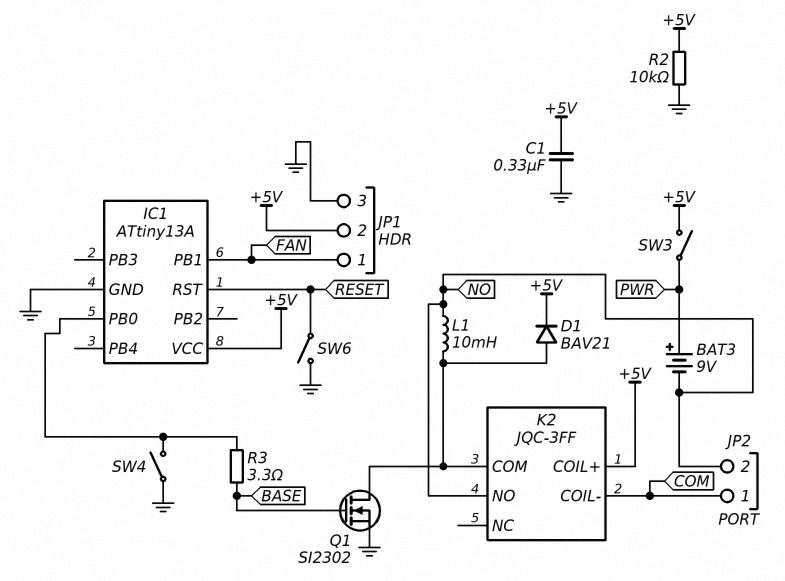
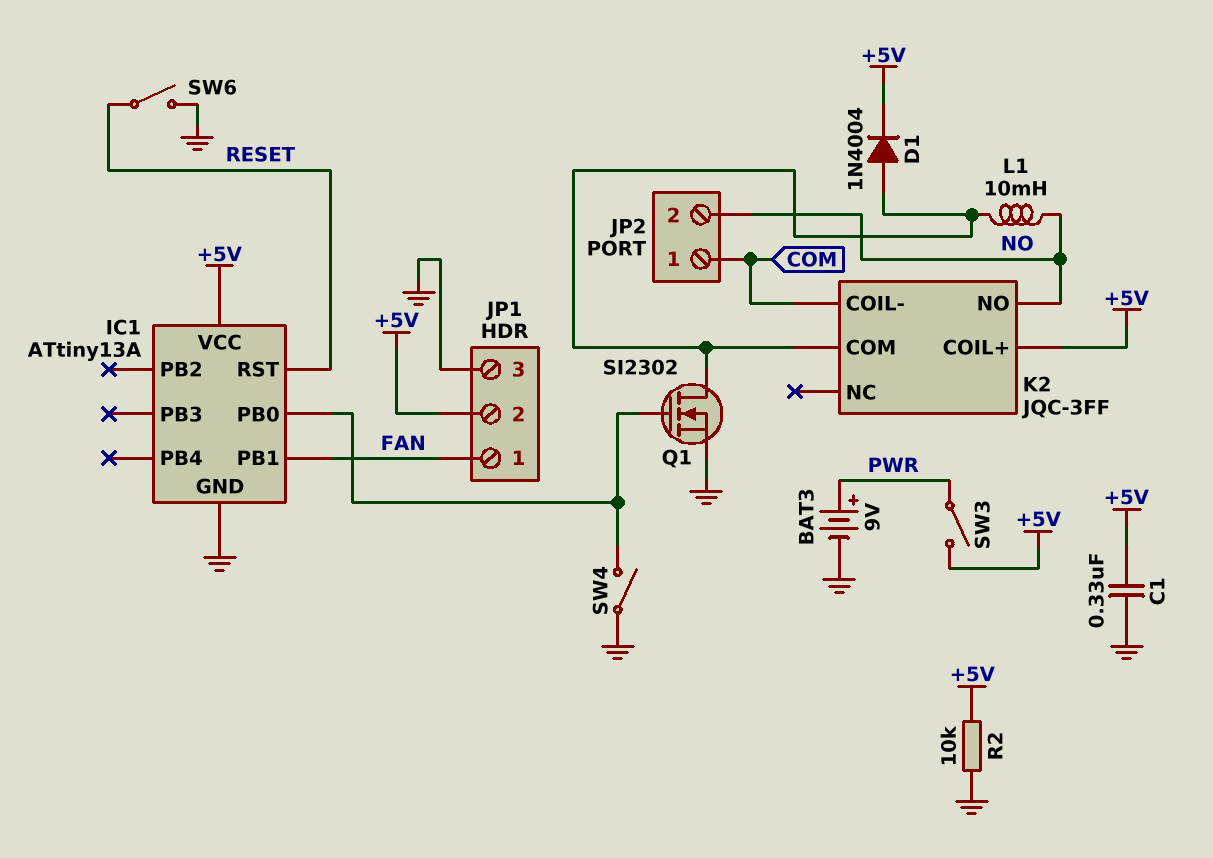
BAT3: 9V (plus PWR, minus NO) -> 9V (plus PWR, minus GND)
D1: diode BAV21 (A K2/COM, K +5V) -> diode 1N4004 (A K2/COM, K +5V)
Q1: NMOS SI2302 (G BASE, D K2/COM, S GND) -> NMOS SI2302 (G IC1/PB0, D K2/COM, S GND)
R3: 3.3 (BASE, IC1/PB0) -> none

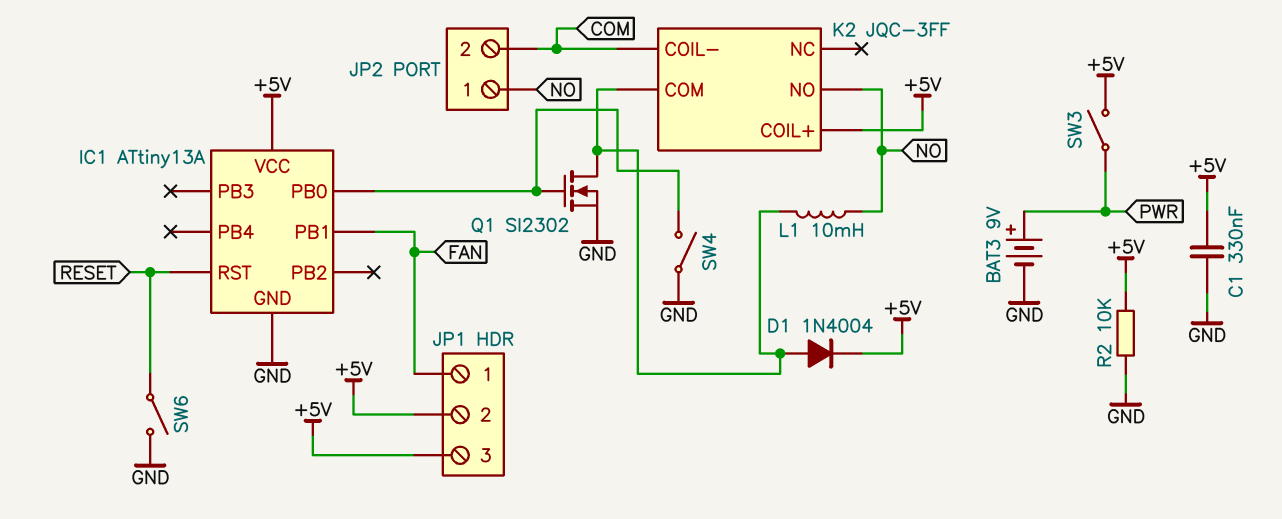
JP1 pin 3: GND -> +5V
JP2 pin 1: COM -> NO
JP2 pin 2: NO -> COM

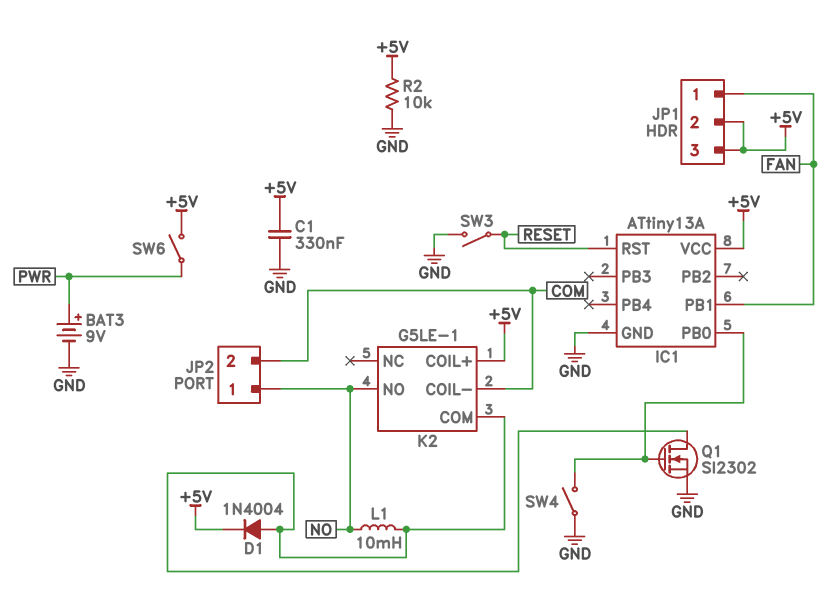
K2: JQC-3FF -> G5LE-1
SW3: switch (+5V, PWR) -> switch (GND, RESET)
SW6: switch (GND, RESET) -> switch (+5V, PWR)

